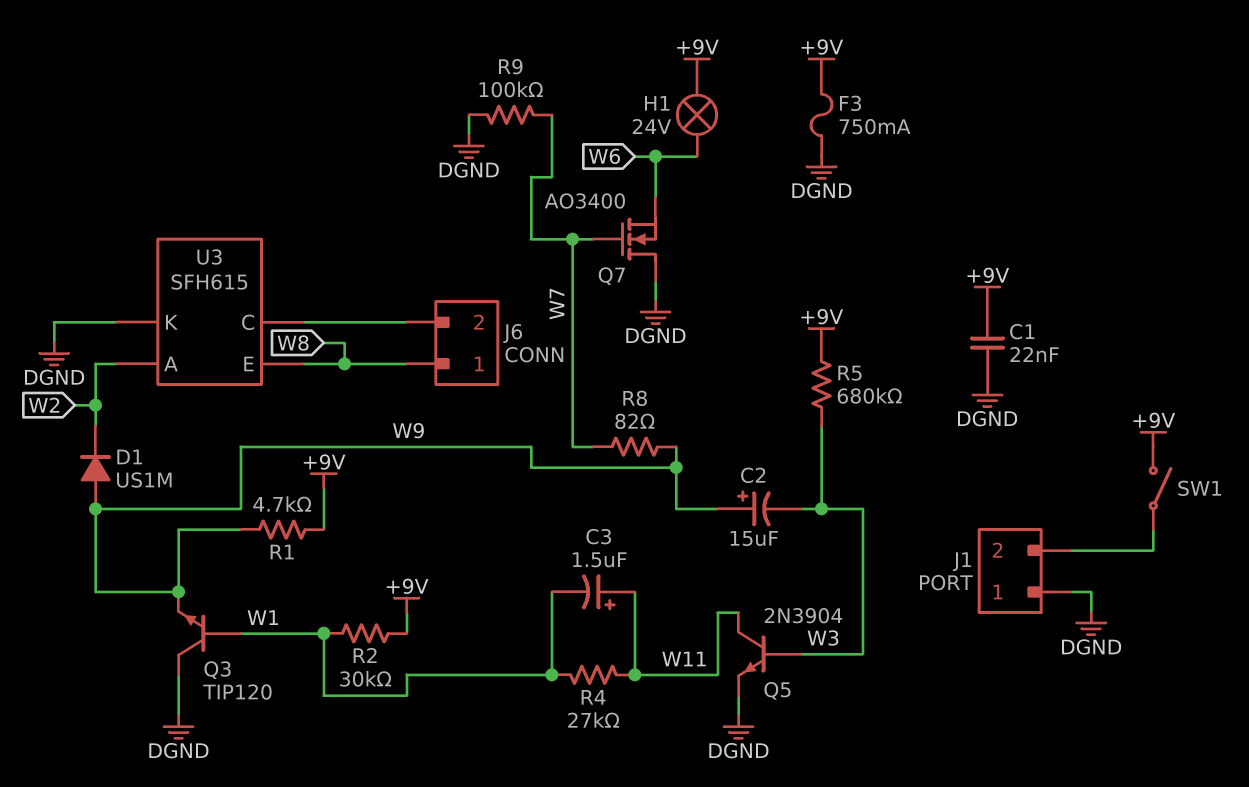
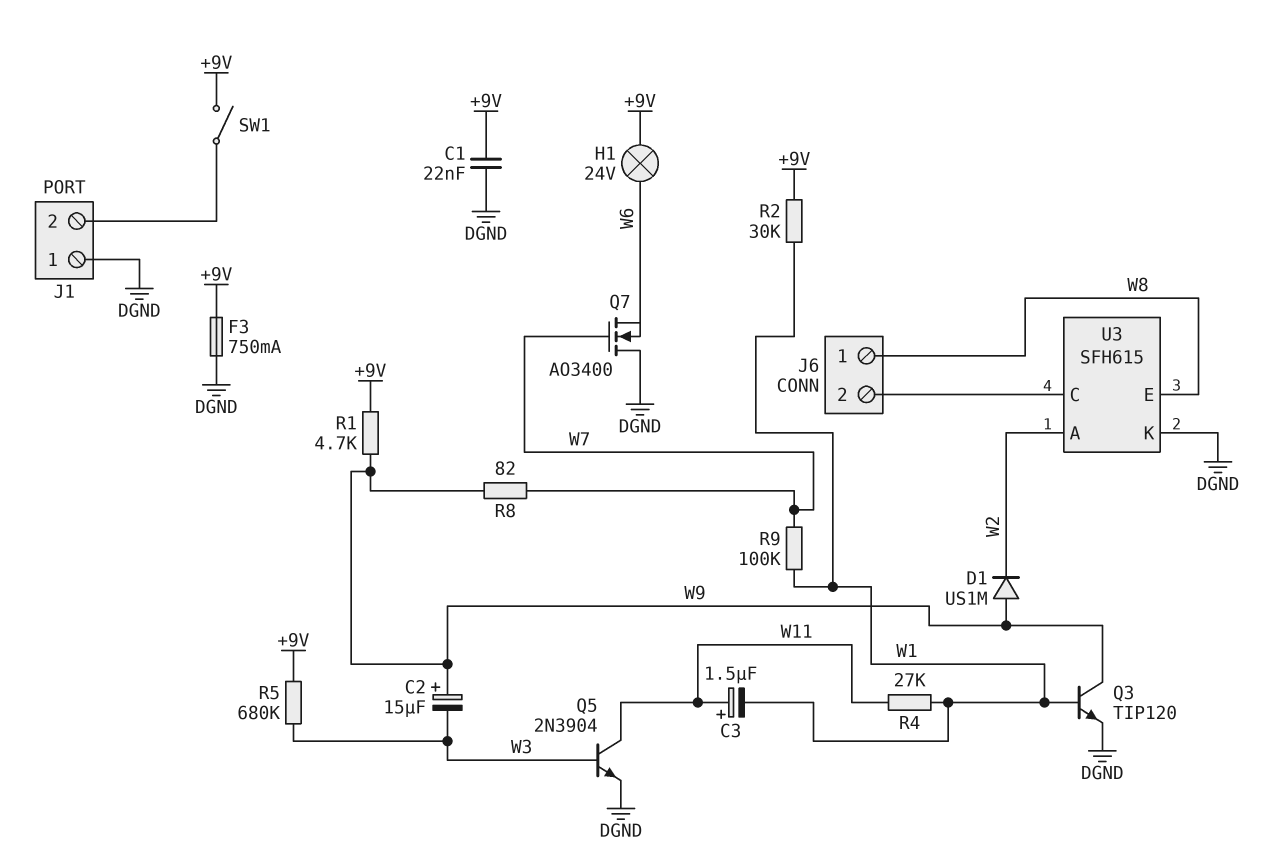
Q3: NPN TIP120 (B W1, C DGND, E W9) -> NPN TIP120 (B W1, C W9, E DGND)
R9: 100k (DGND, W7) -> 100k (W1, W7)

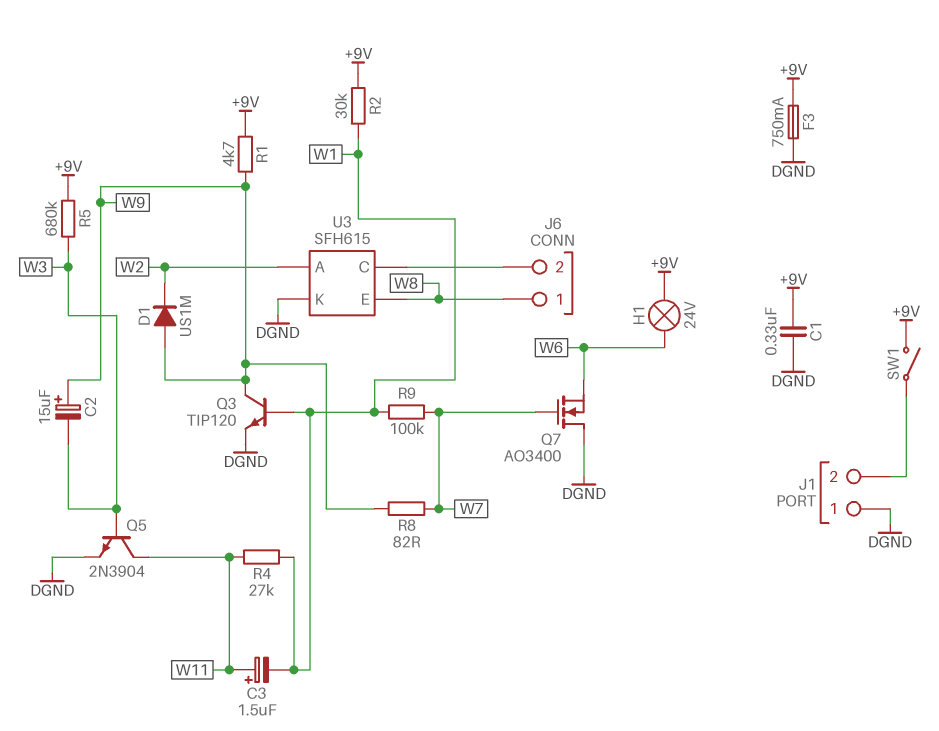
C1: 22nF (+9V, DGND) -> 330nF (+9V, DGND)

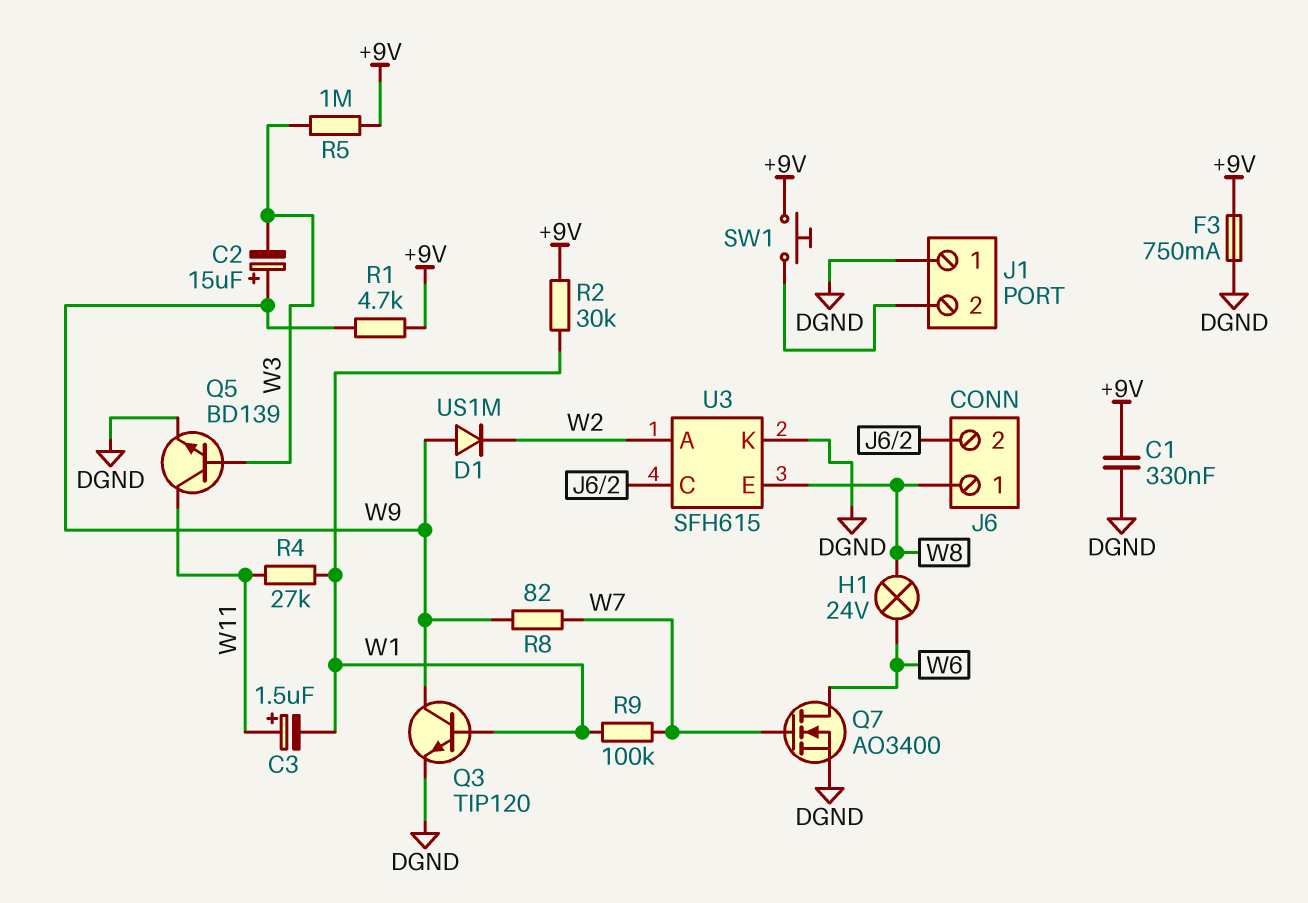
H1: lamp 24V (+9V, W6) -> lamp 24V (W6, W8)
Q5: NPN 2N3904 (B W3, C W11, E DGND) -> NPN BD139 (B W3, C W11, E DGND)
Q7: NMOS AO3400 (G W7, D DGND, S W6) -> NMOS AO3400 (G W7, D W6, S DGND)
R5: 680k (+9V, W3) -> 1M (+9V, W3)
SW1: switch (+9V, J1/2) -> button (+9V, J1/2)

